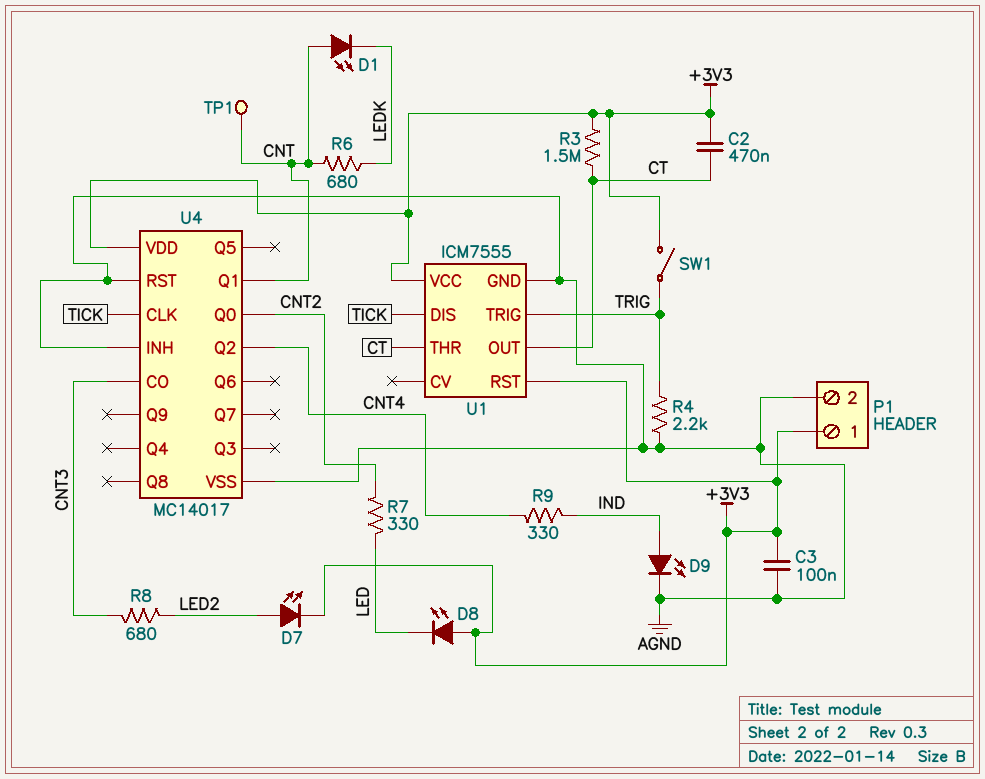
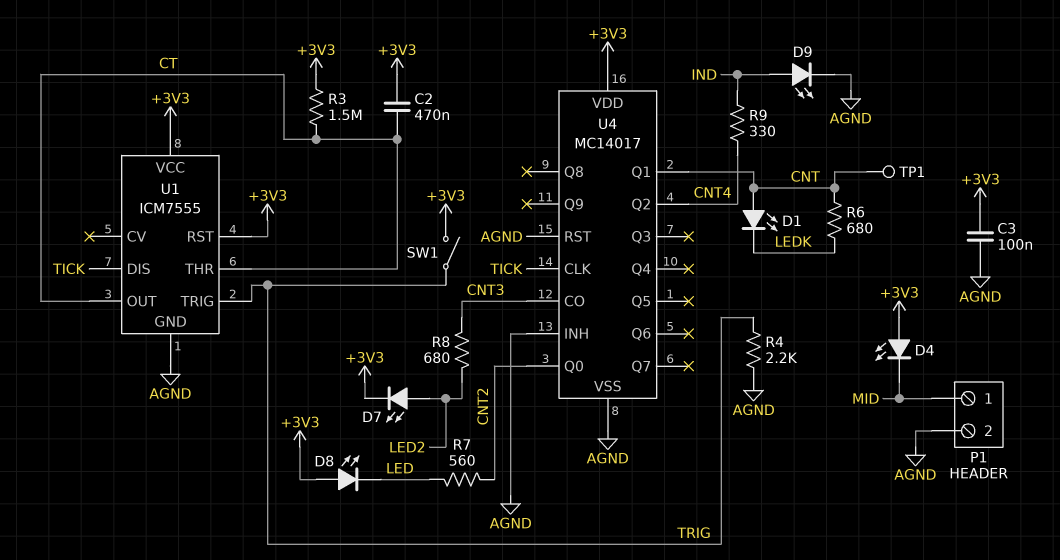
D4: none -> LED (A +3V3, K MID)
P1 pin 1: +3V3 -> MID
R7: 330 (CNT2, LED) -> 560 (CNT2, LED)

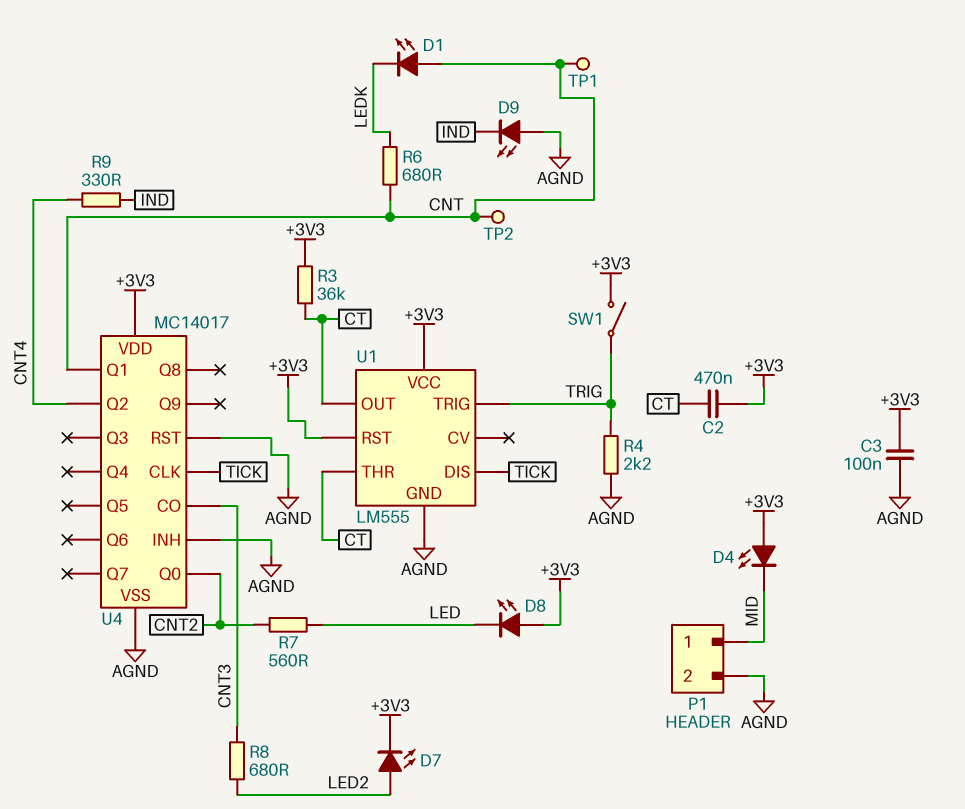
D9: LED (A IND, K AGND) -> LED (A AGND, K IND)
R3: 1.5M (+3V3, CT) -> 36k (+3V3, CT)
TP2: none -> test point (CNT)
U1: ICM7555 -> LM555

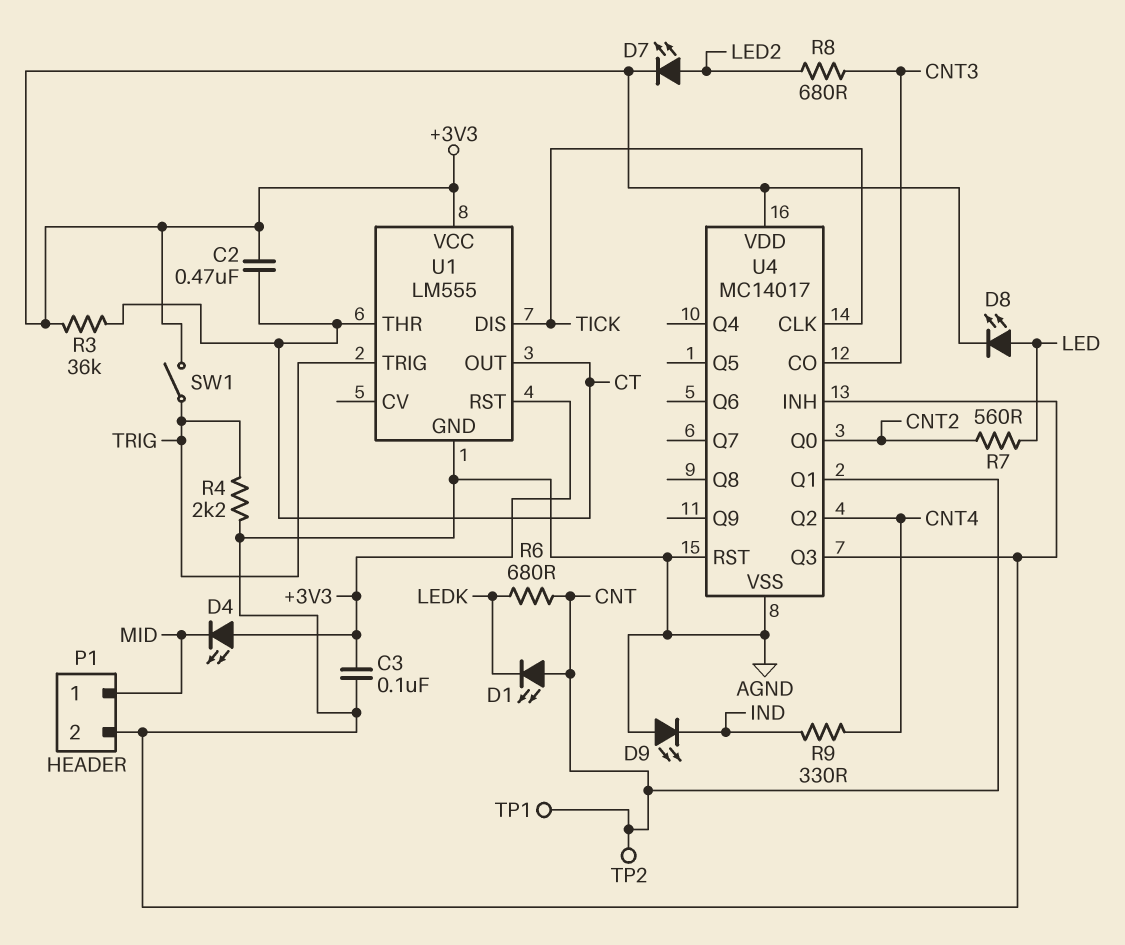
D8: LED (A +3V3, K LED) -> LED (A LED, K +3V3)
U4 pin Q3: none -> AGND

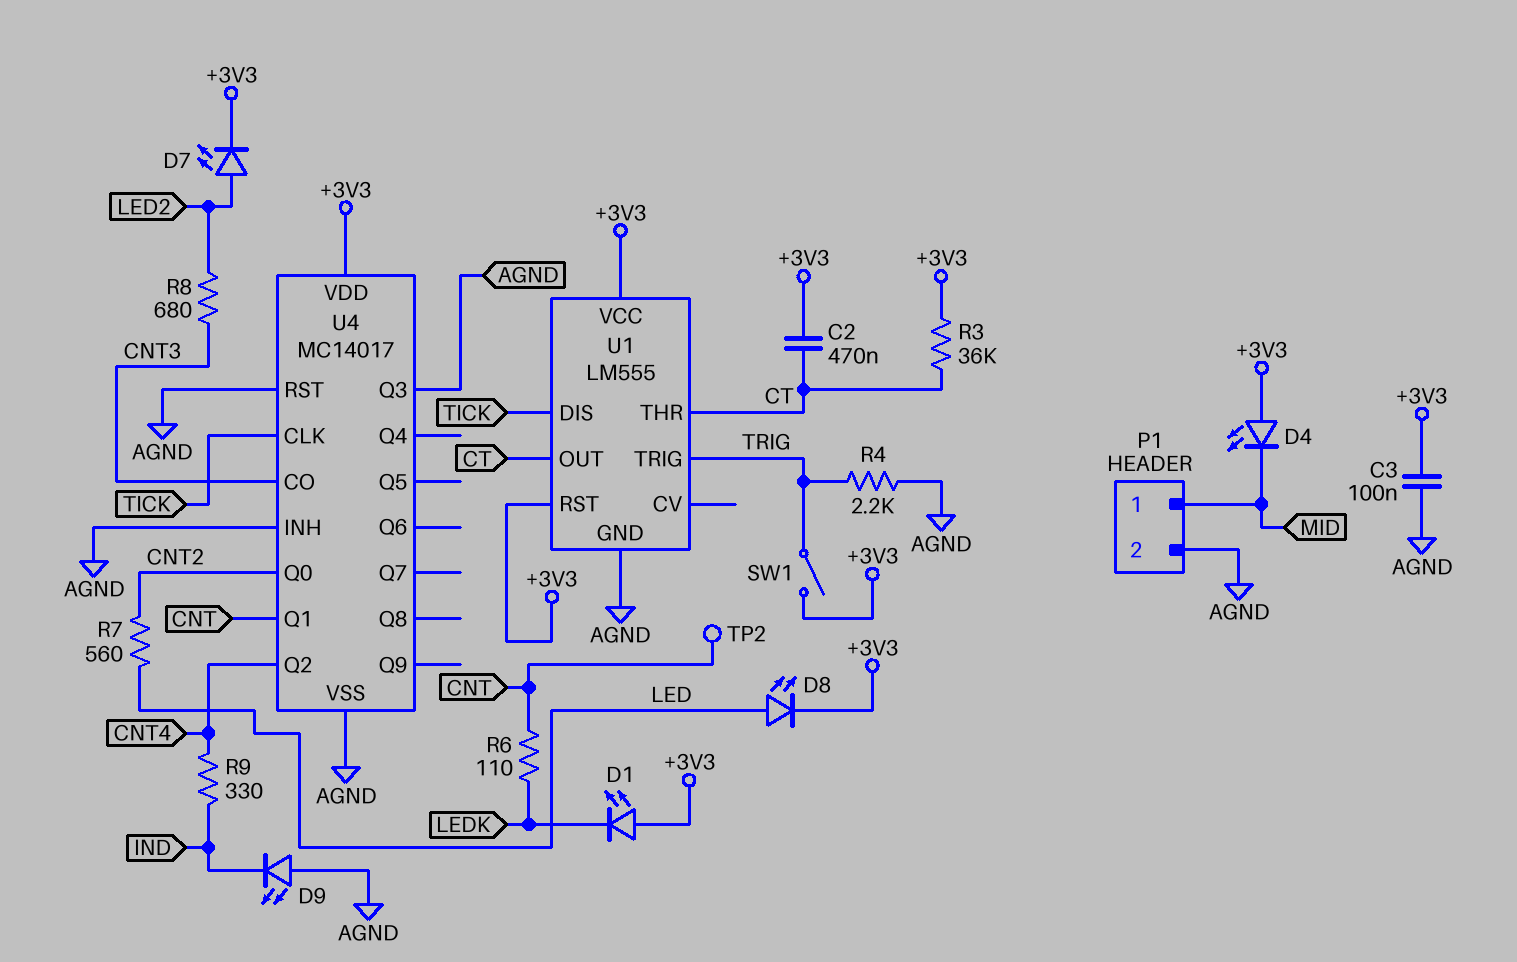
D1: LED (A CNT, K LEDK) -> LED (A +3V3, K LEDK)
R6: 680 (CNT, LEDK) -> 110 (CNT, LEDK)
TP1: test point (CNT) -> none

